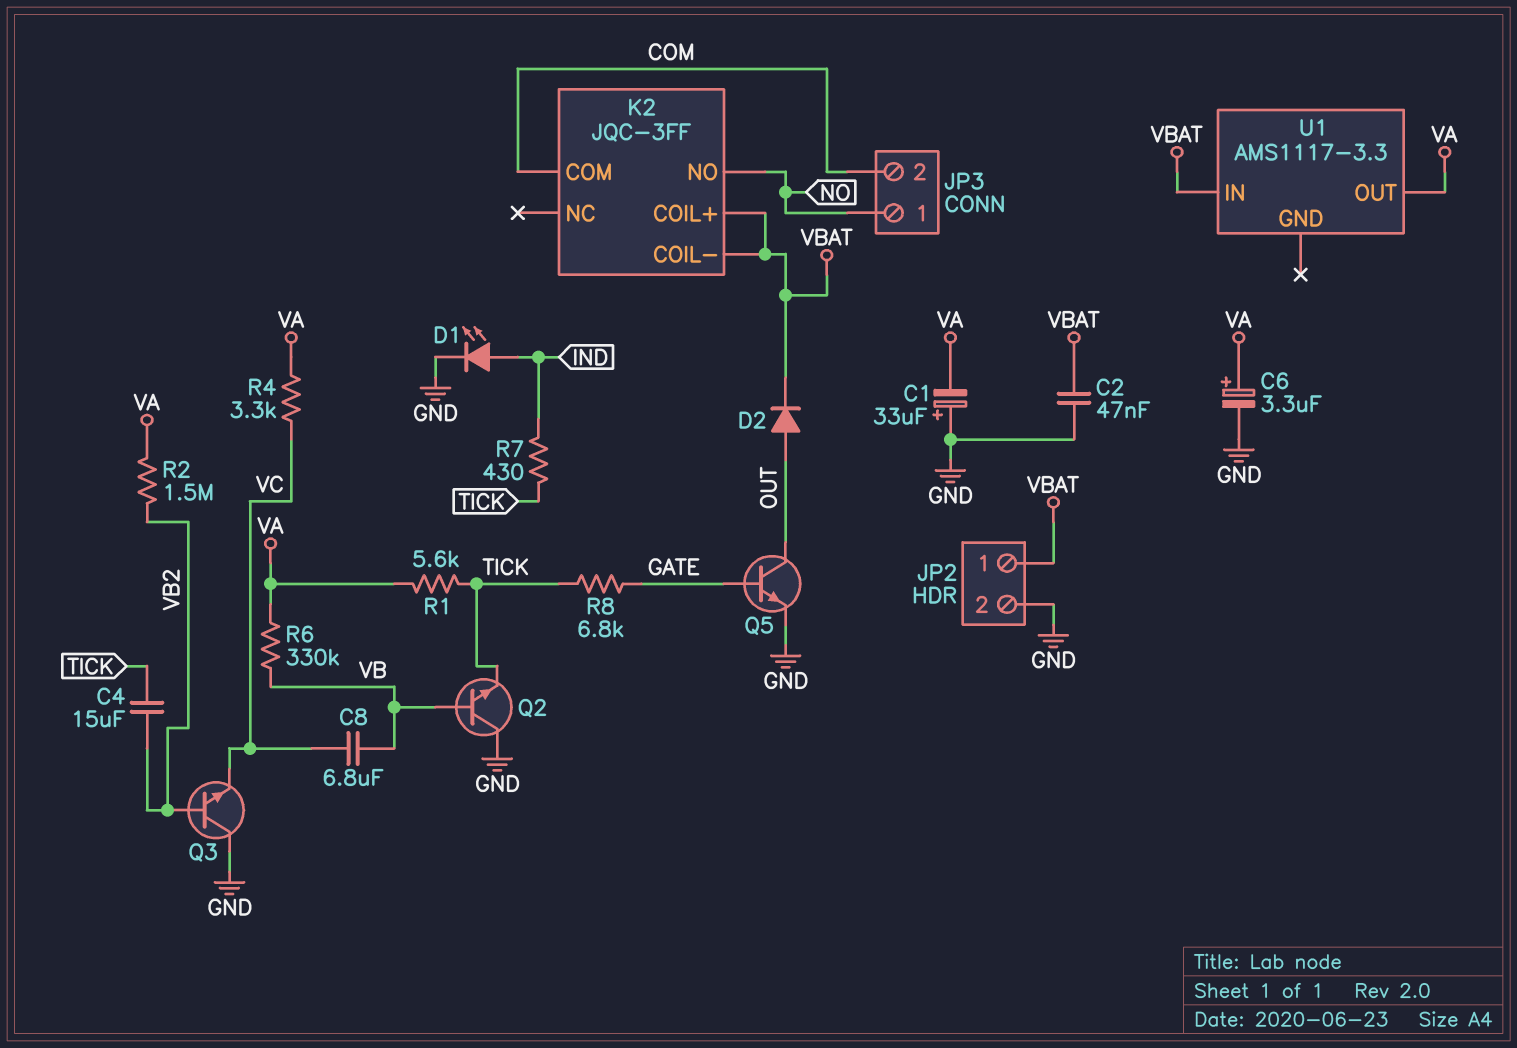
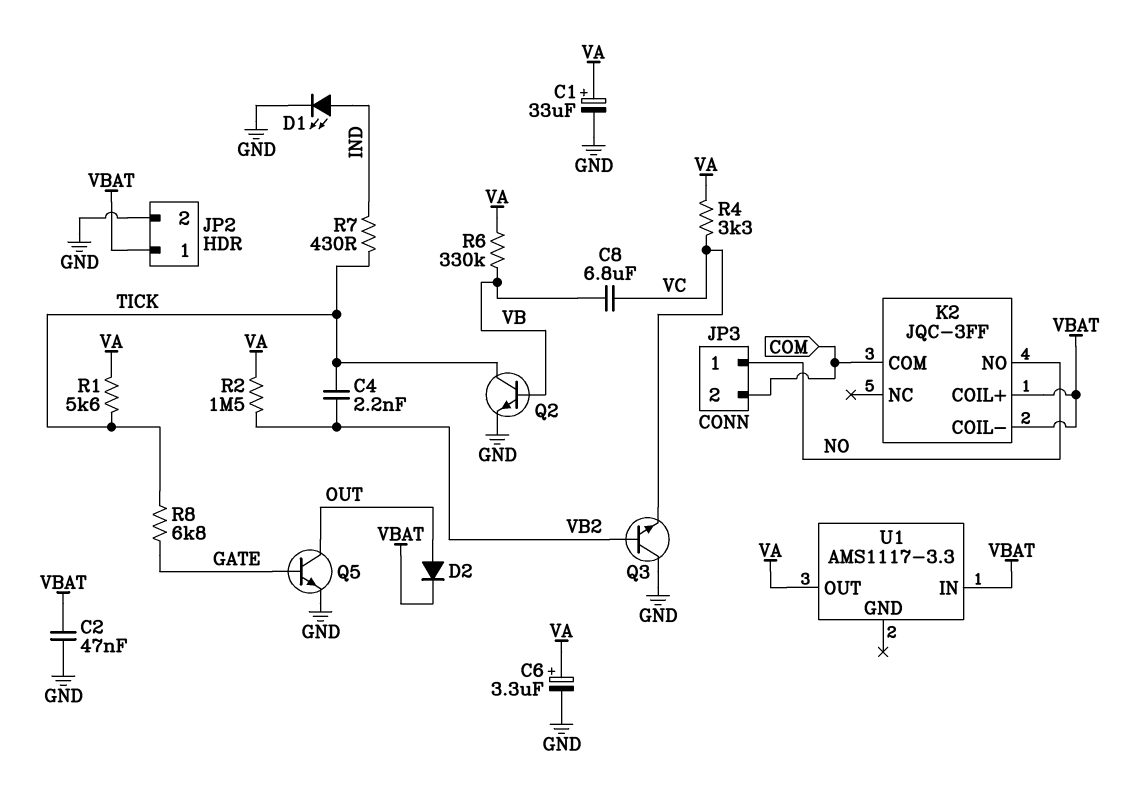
C1: 33uF (plus GND, minus VA) -> 33uF (plus VA, minus GND)
C4: 15uF (TICK, VB2) -> 2.2nF (TICK, VB2)
Q2: NPN (B VB, C GND, E TICK) -> NPN (B VB, C TICK, E GND)

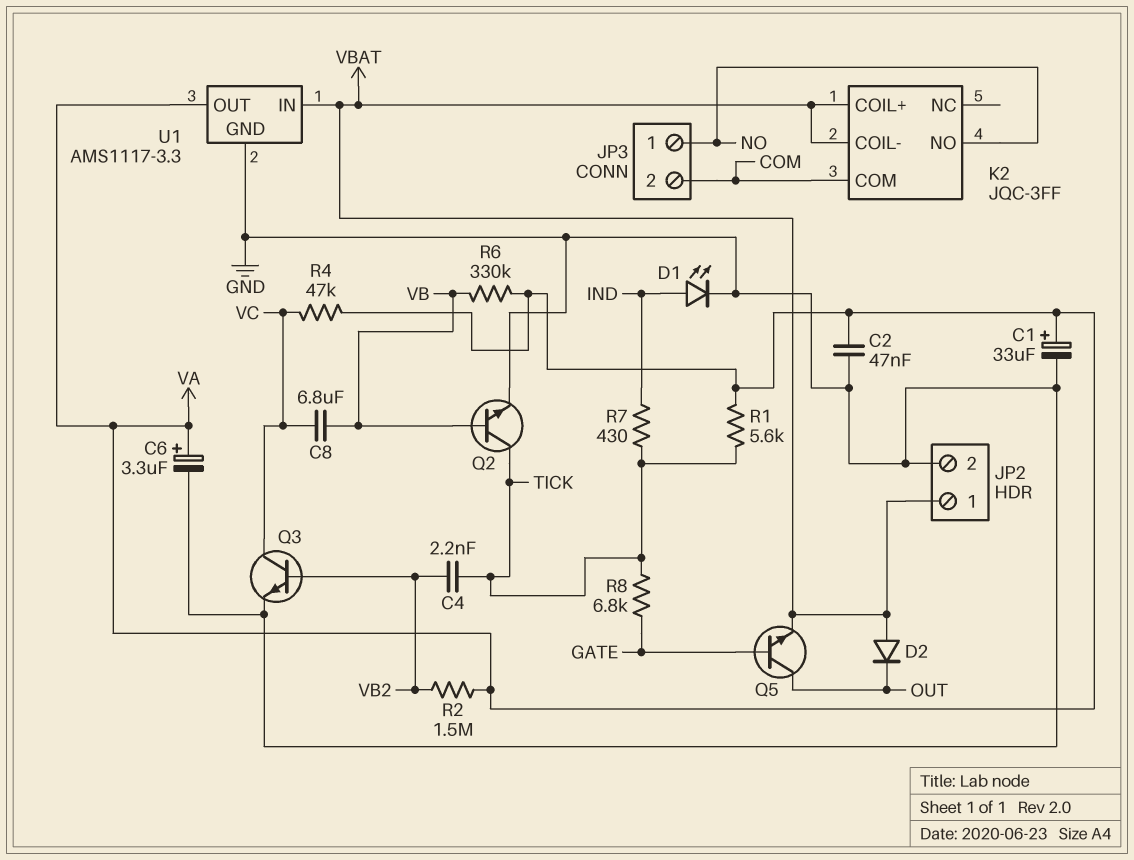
C2: 47nF (GND, VBAT) -> 47nF (GND, VA)
D2: diode (A OUT, K VBAT) -> diode (A VBAT, K OUT)
Q3: NPN (B VB2, C GND, E VC) -> NPN (B VB2, C VC, E GND)
Q5: NPN (B GATE, C OUT, E GND) -> NPN (B GATE, C OUT, E VBAT)
R4: 3.3k (VA, VC) -> 47k (VA, VC)
U1 pin GND: none -> GND

